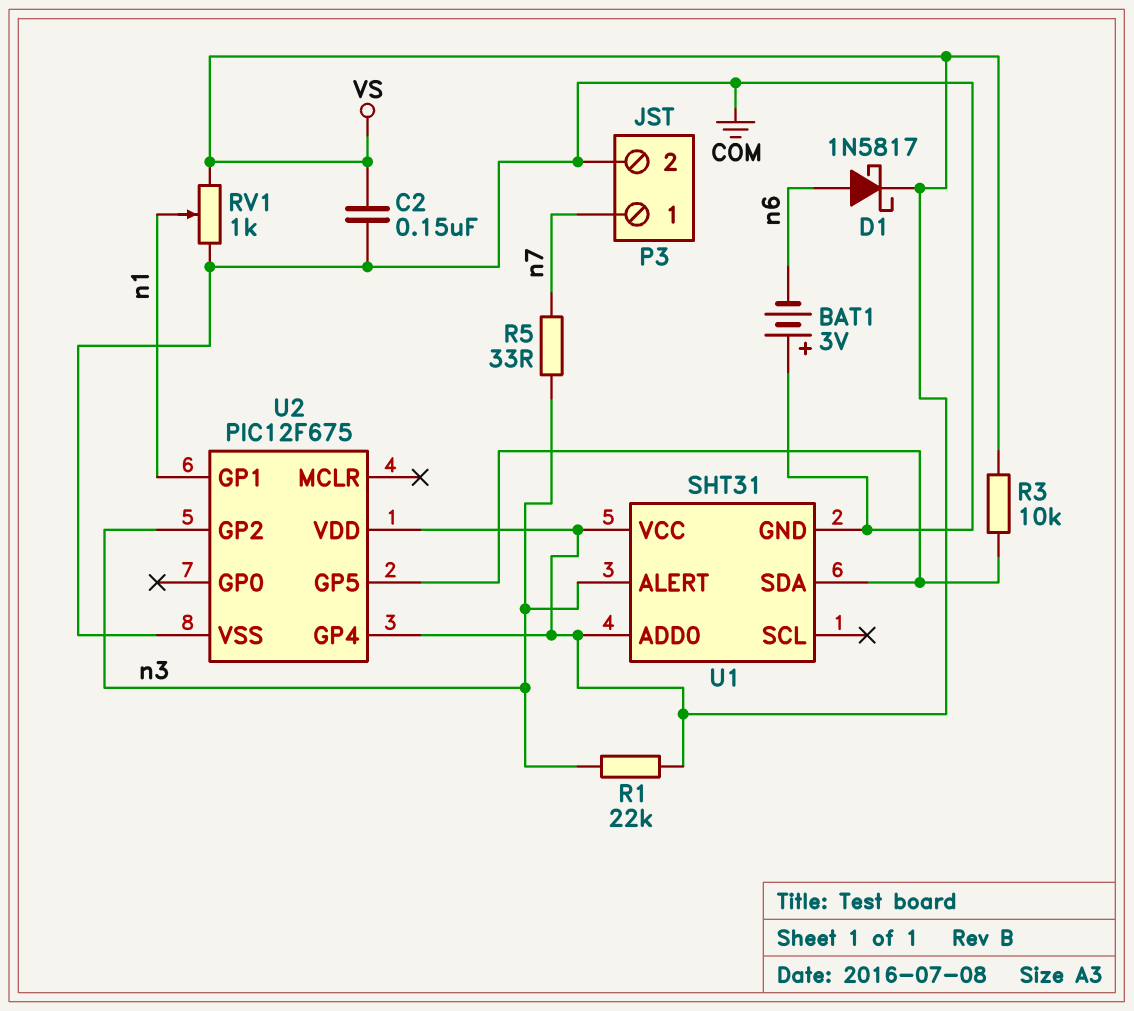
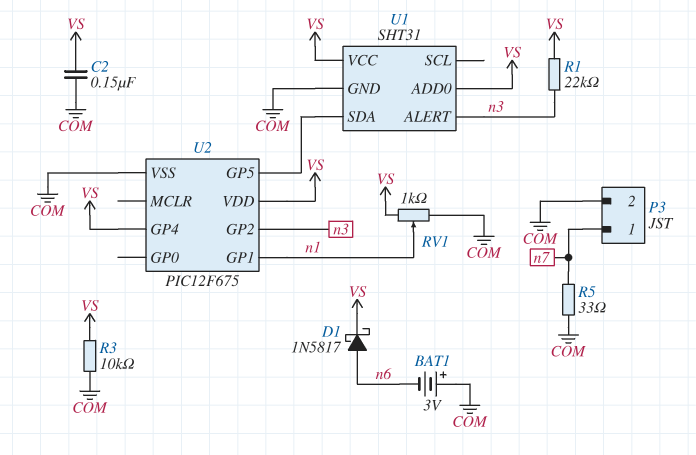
R3: 10k (U1/SDA, VS) -> 10k (COM, VS)
R5: 33 (n3, n7) -> 33 (COM, n7)

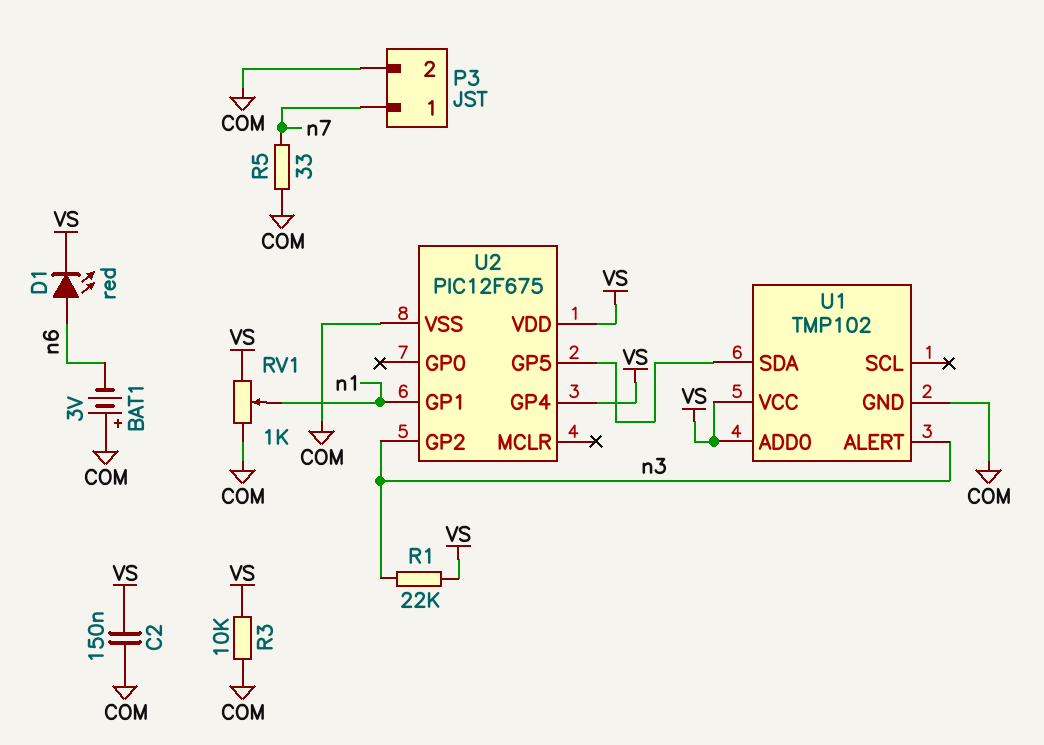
D1: schottky 1N5817 (A n6, K VS) -> LED red (A n6, K VS)
U1: SHT31 -> TMP102

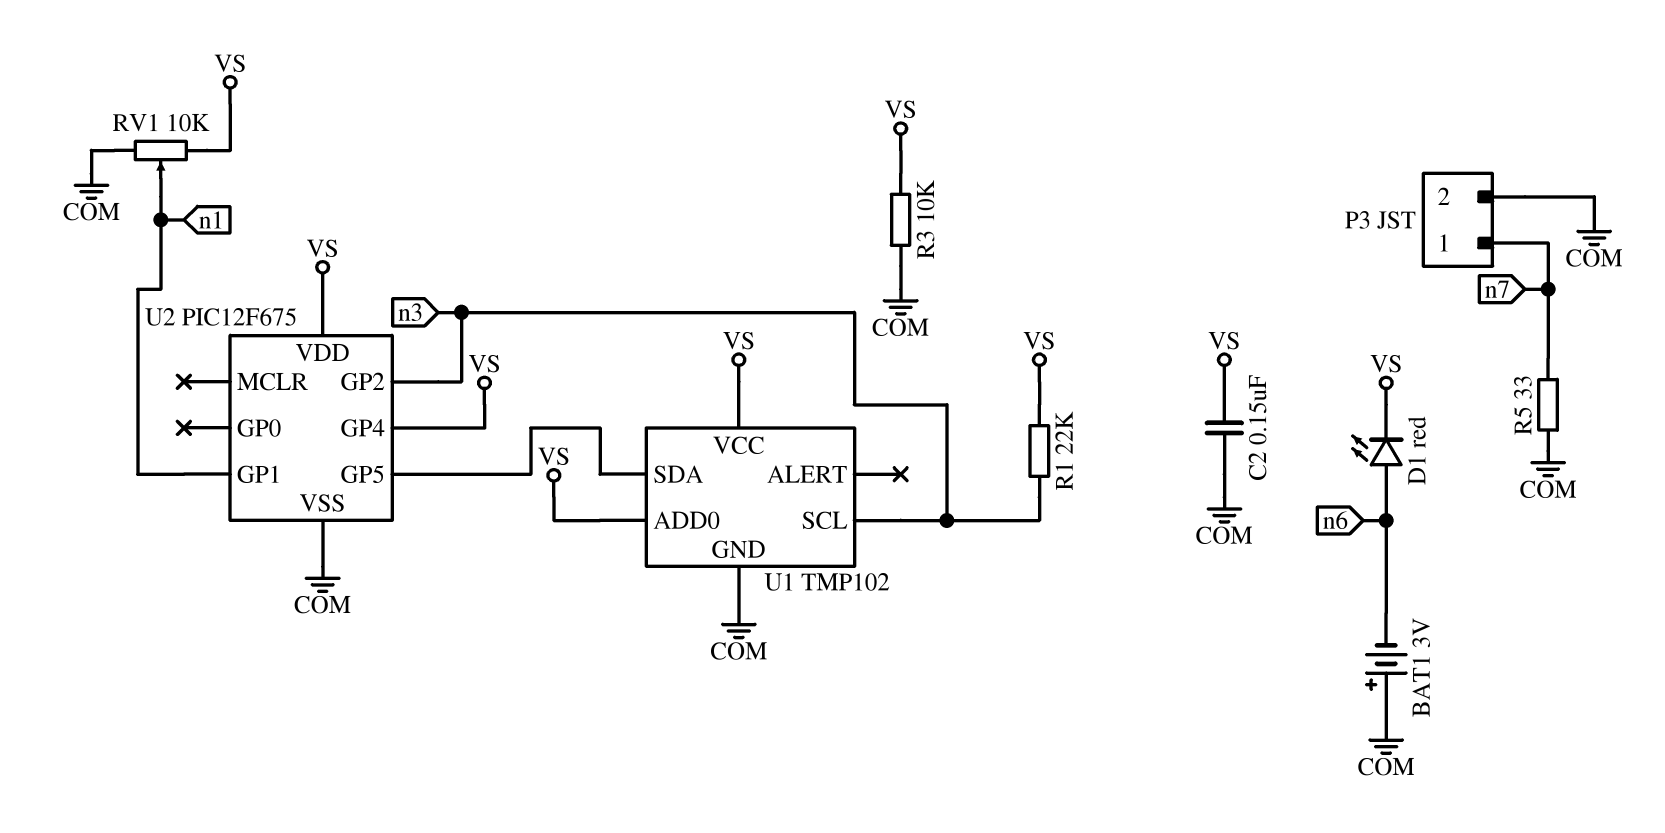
RV1: 1k (COM, VS, wiper n1) -> 10k (COM, VS, wiper n1)
U1 pin ALERT: n3 -> none
U1 pin SCL: none -> n3

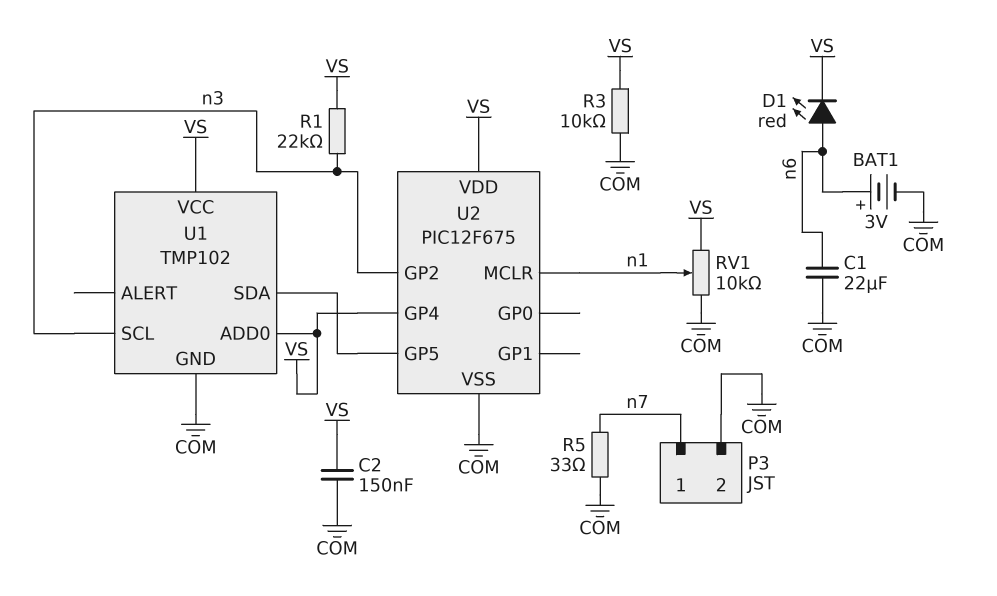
BAT1: 3V (plus COM, minus n6) -> 3V (plus n6, minus COM)
C1: none -> 22uF (COM, n6)
U2 pin GP1: n1 -> none
U2 pin MCLR: none -> n1

